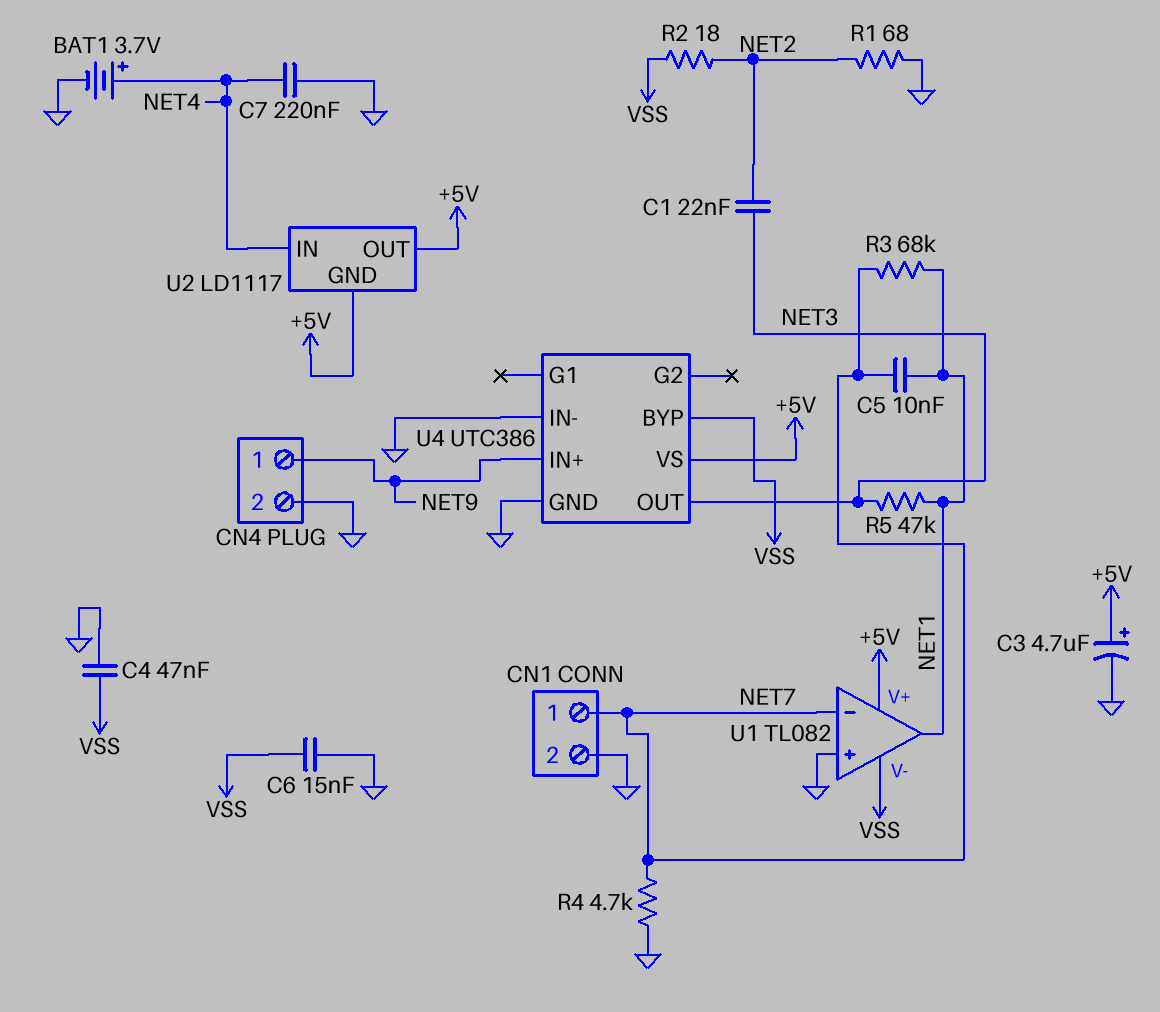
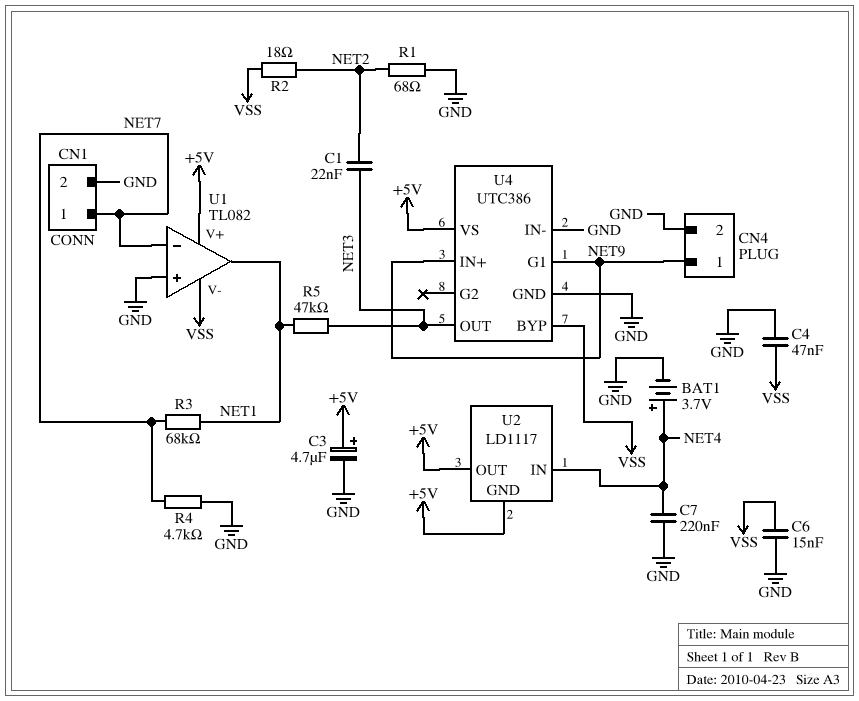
C5: 10nF (NET1, NET7) -> none
U4 pin G1: none -> NET9

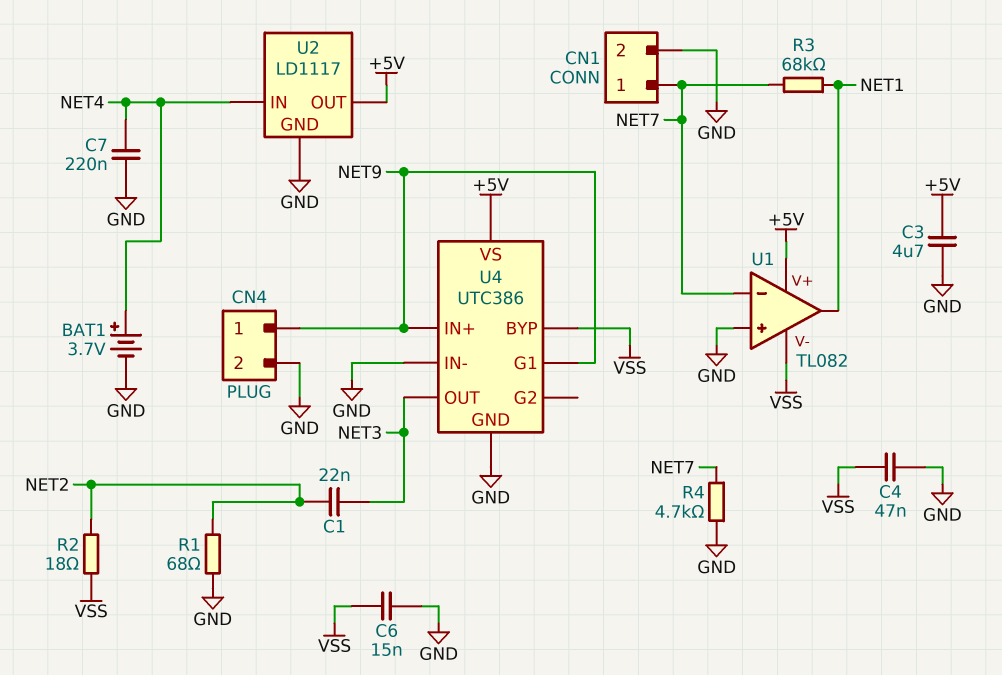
C3: 4.7uF (plus +5V, minus GND) -> 4.7uF (+5V, GND)
R5: 47k (NET1, NET3) -> none
U2 pin GND: +5V -> GND

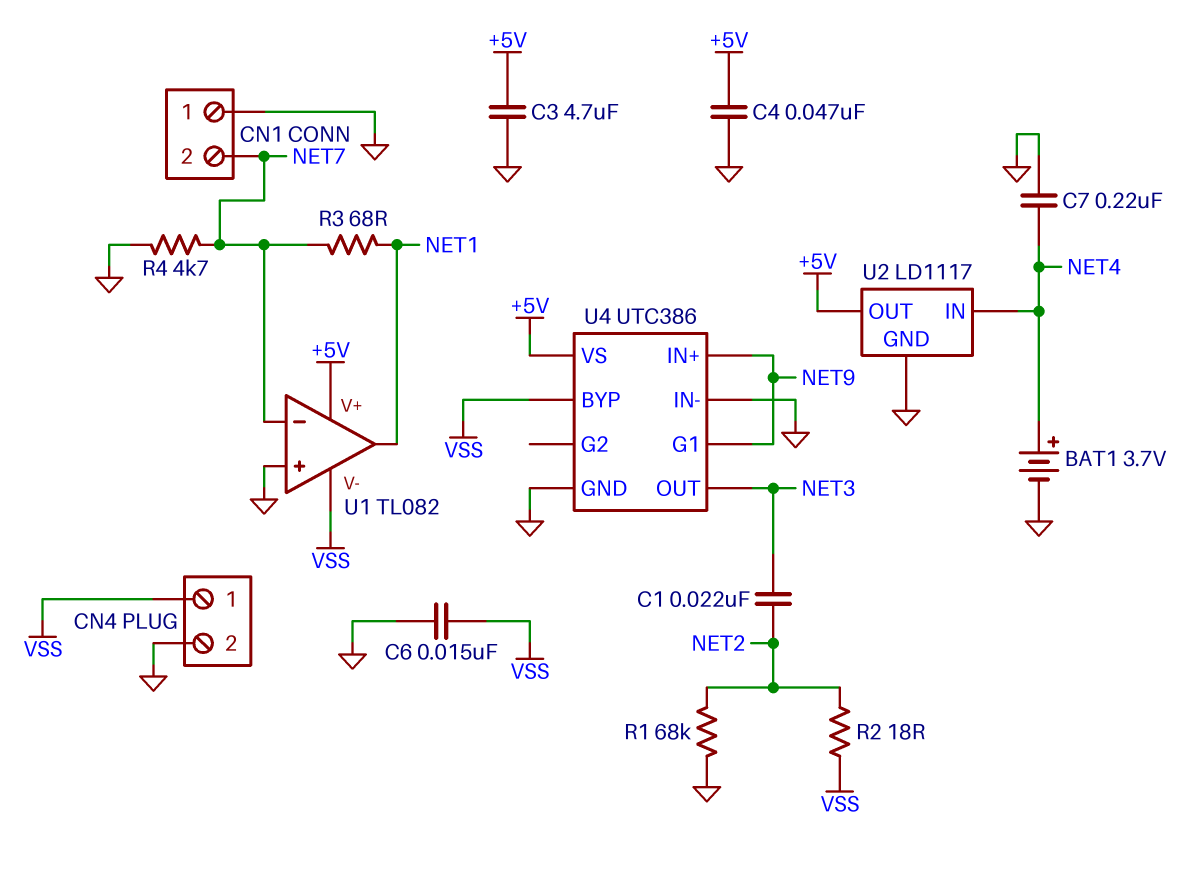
C4: 47nF (GND, VSS) -> 47nF (+5V, GND)
CN1 pin 1: NET7 -> GND
CN1 pin 2: GND -> NET7
CN4 pin 1: NET9 -> VSS
R1: 68 (GND, NET2) -> 68k (GND, NET2)
R3: 68k (NET1, NET7) -> 68 (NET1, NET7)

